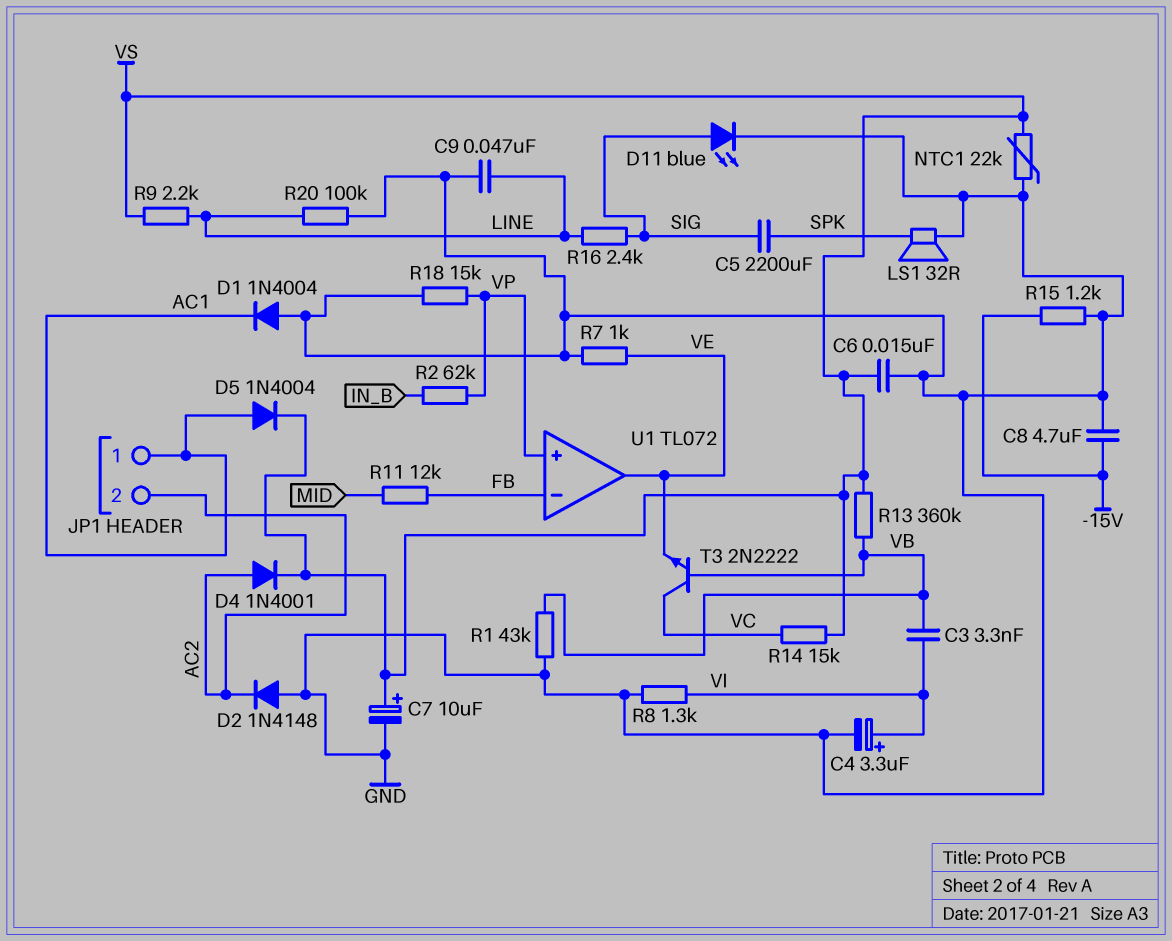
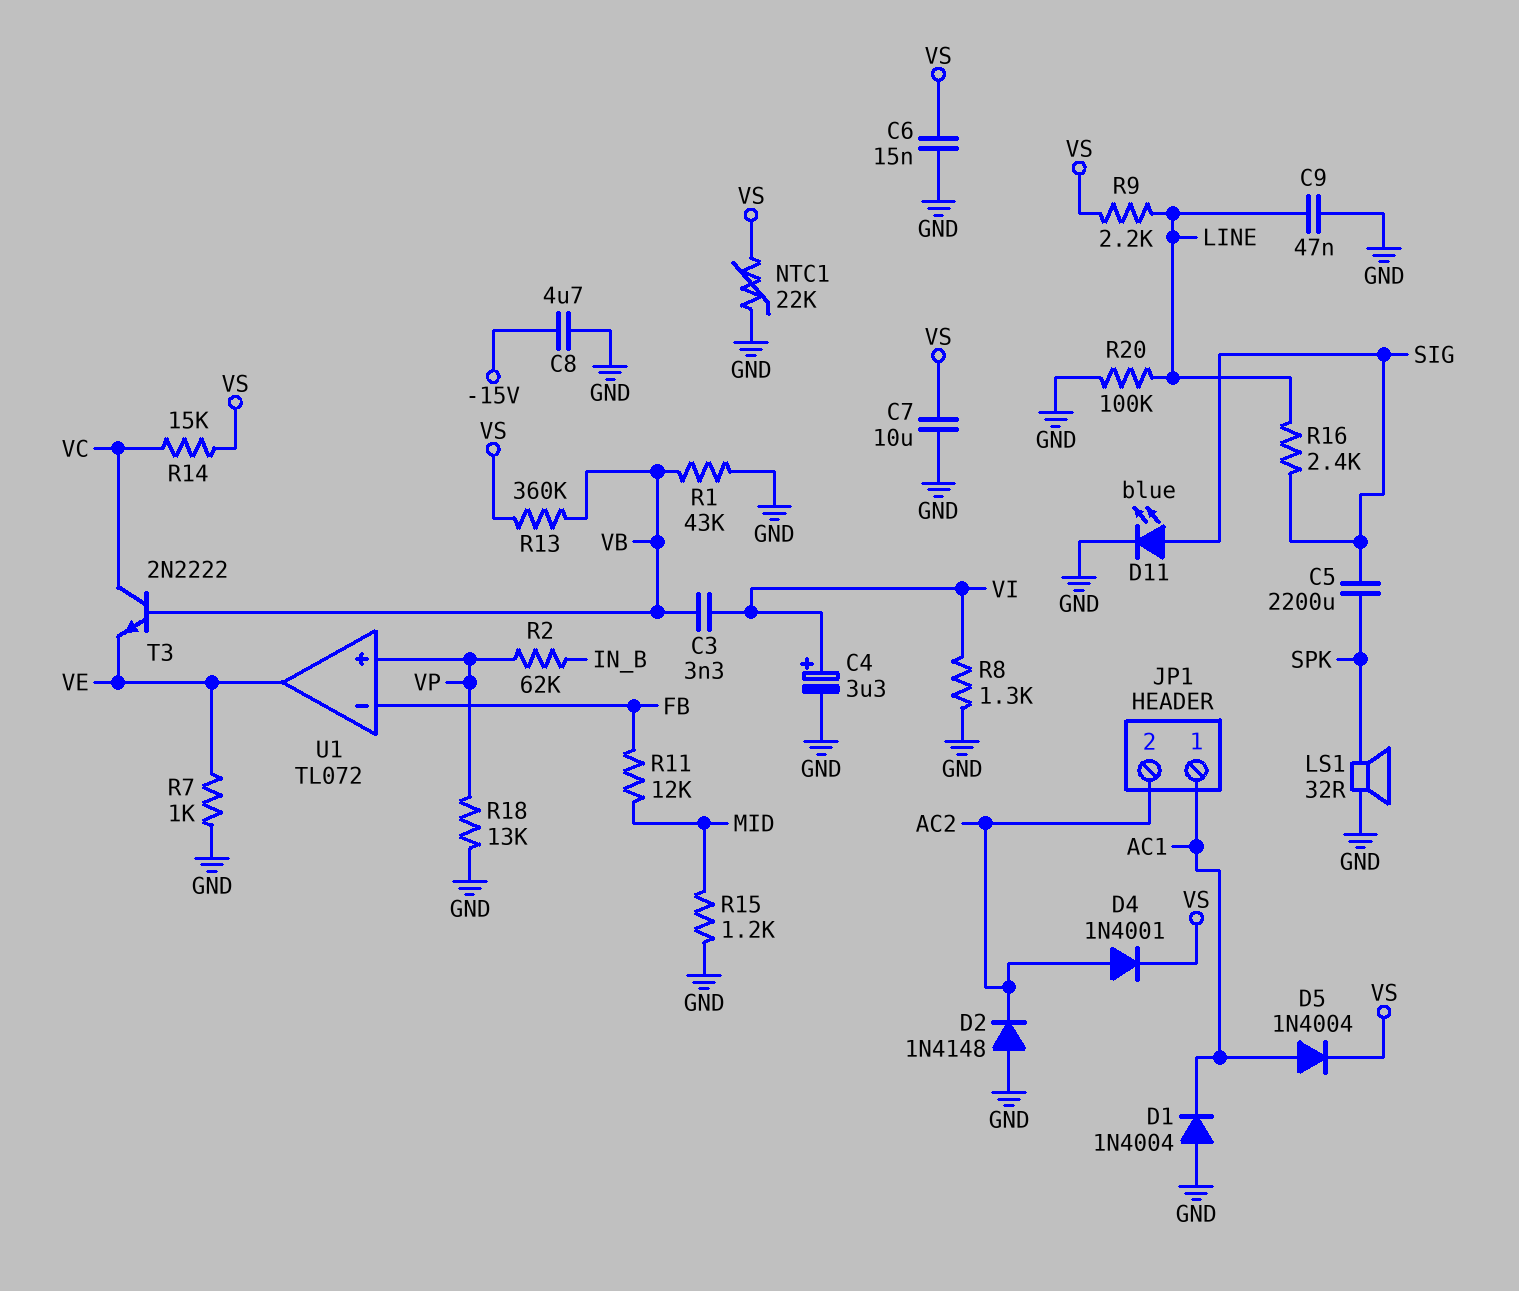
C7: 10uF (plus VS, minus GND) -> 10uF (GND, VS)
R15: 1.2k (-15V, GND) -> 1.2k (GND, MID)
R18: 15k (GND, VP) -> 13k (GND, VP)

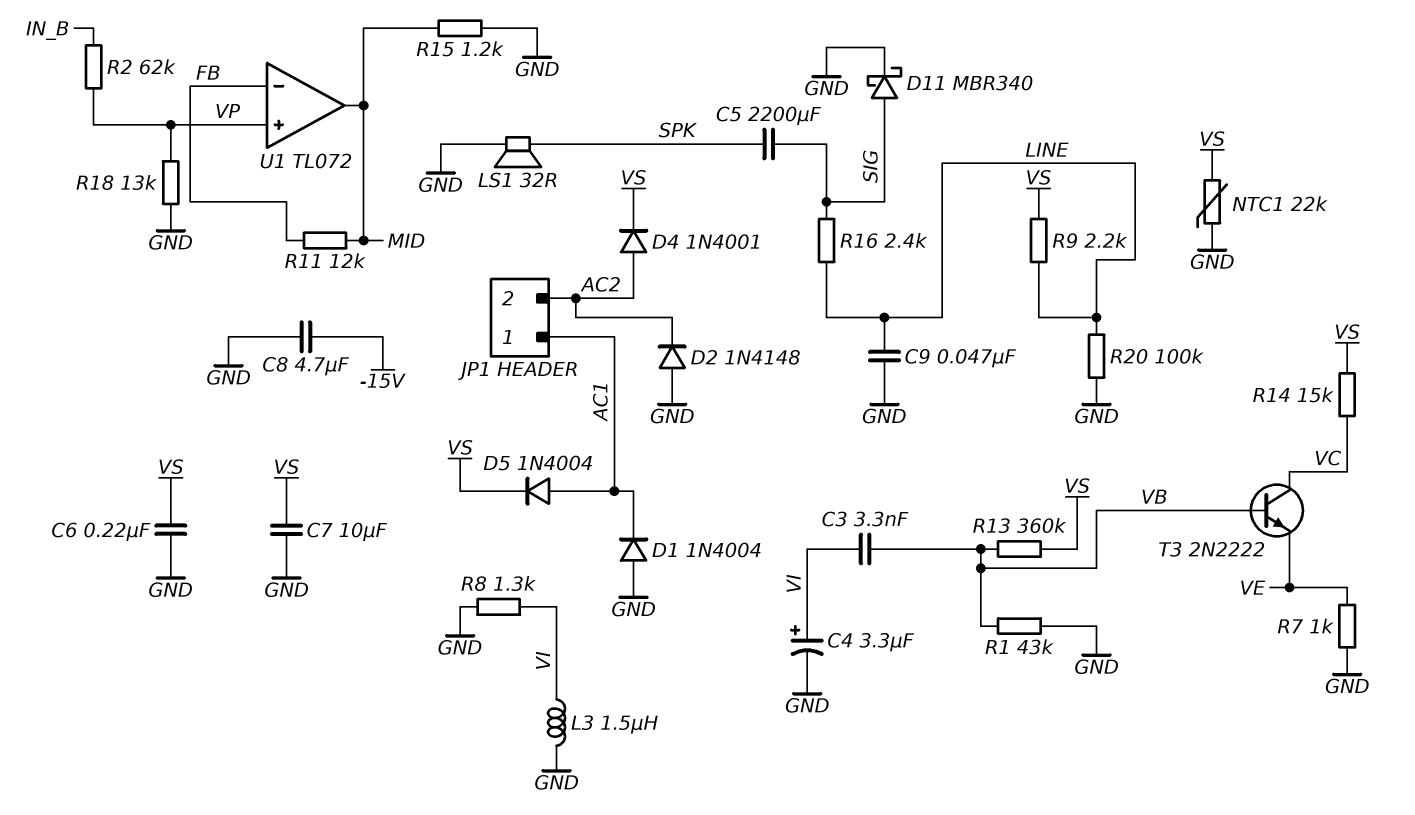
C6: 15nF (GND, VS) -> 220nF (GND, VS)
D11: LED blue (A SIG, K GND) -> schottky MBR340 (A SIG, K GND)
L3: none -> 1.5uH (GND, VI)
U1 pin out: VE -> MID

